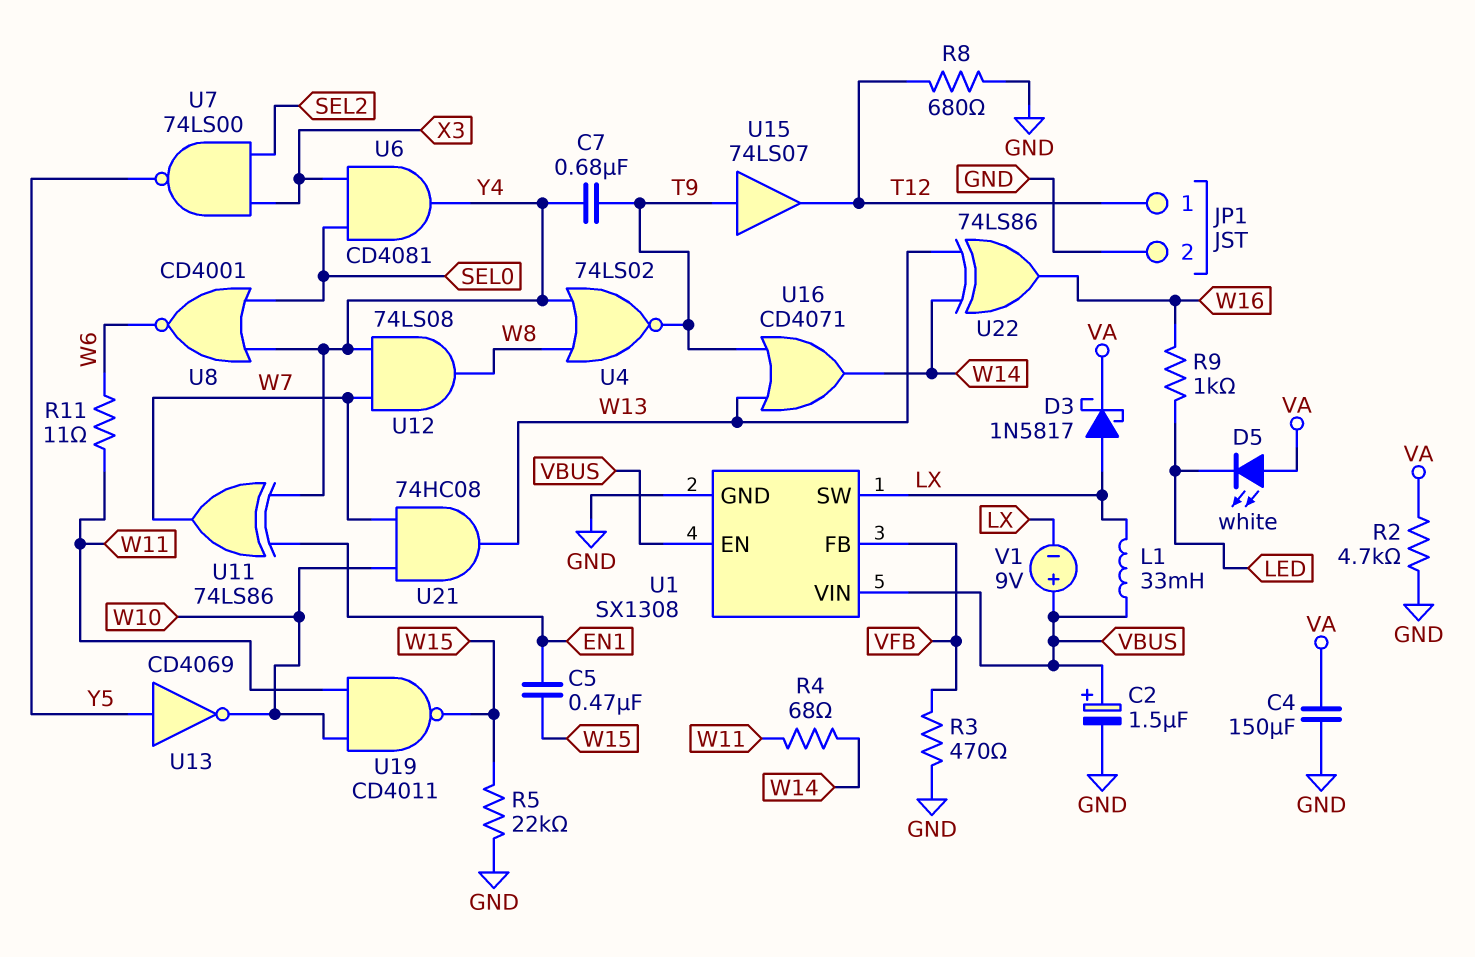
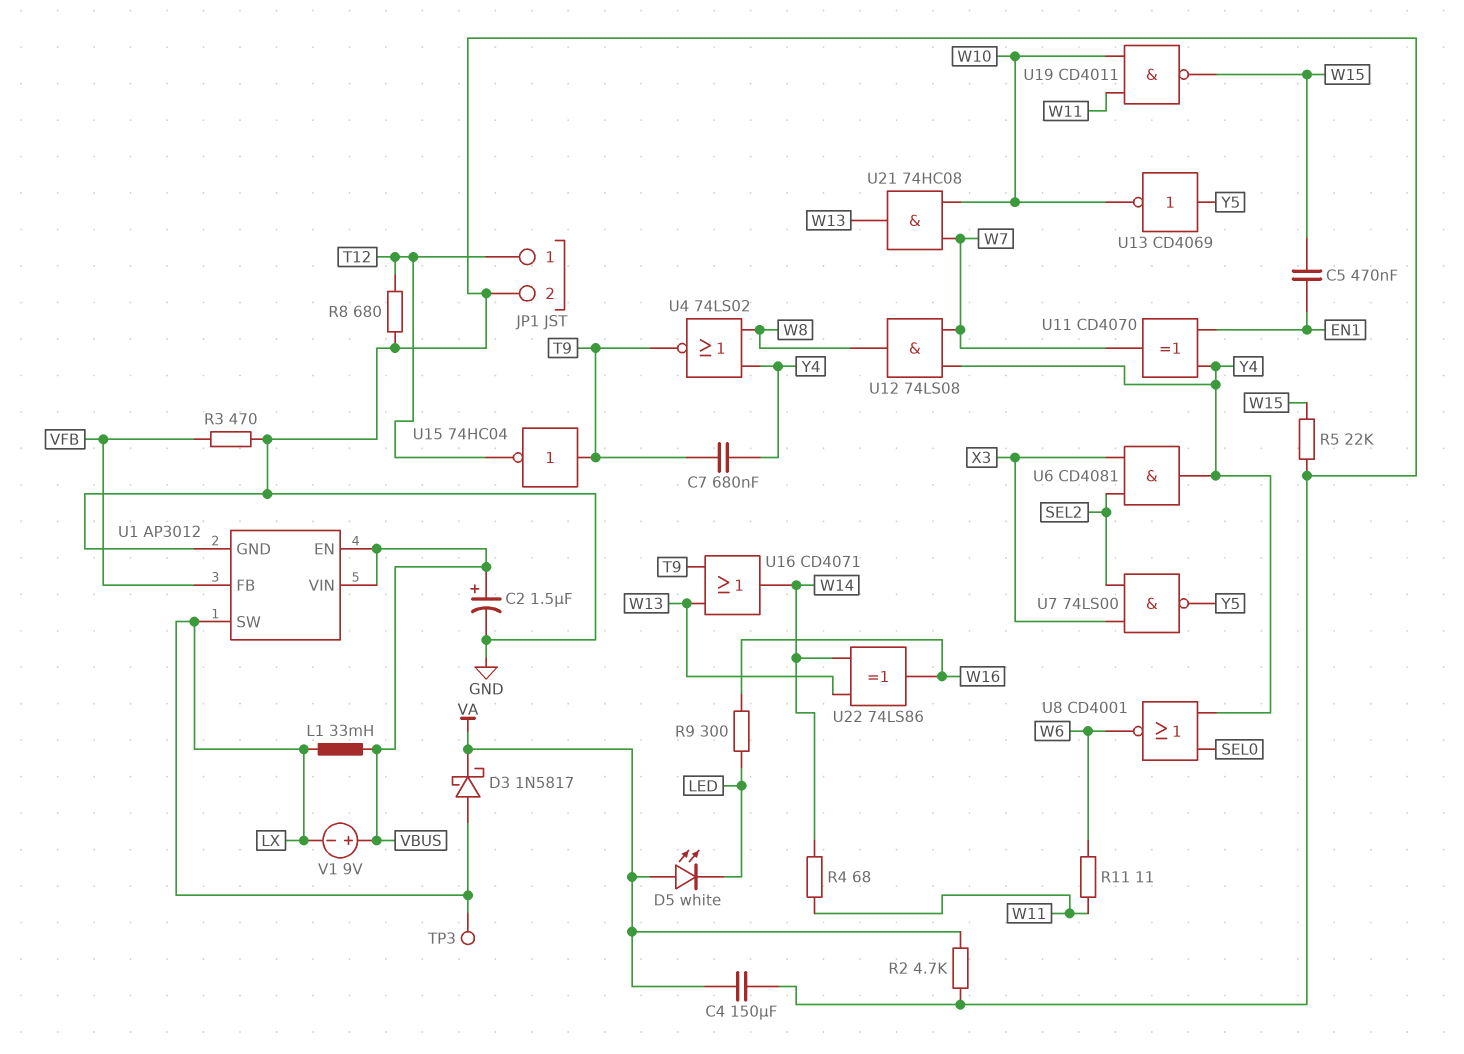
R9: 1k (LED, W16) -> 300 (LED, W16)
TP3: none -> test point (LX)
U1: SX1308 -> AP3012
U6: AND CD4081 (in SEL0, in X3, out Y4) -> AND CD4081 (in SEL2, in X3, out Y4)
U11: XOR 74LS86 (in EN1, in Y4, out W7) -> XOR CD4070 (in EN1, in Y4, out W7)
U15: buffer 74LS07 (in T9, out T12) -> NOT 74HC04 (in T9, out T12)

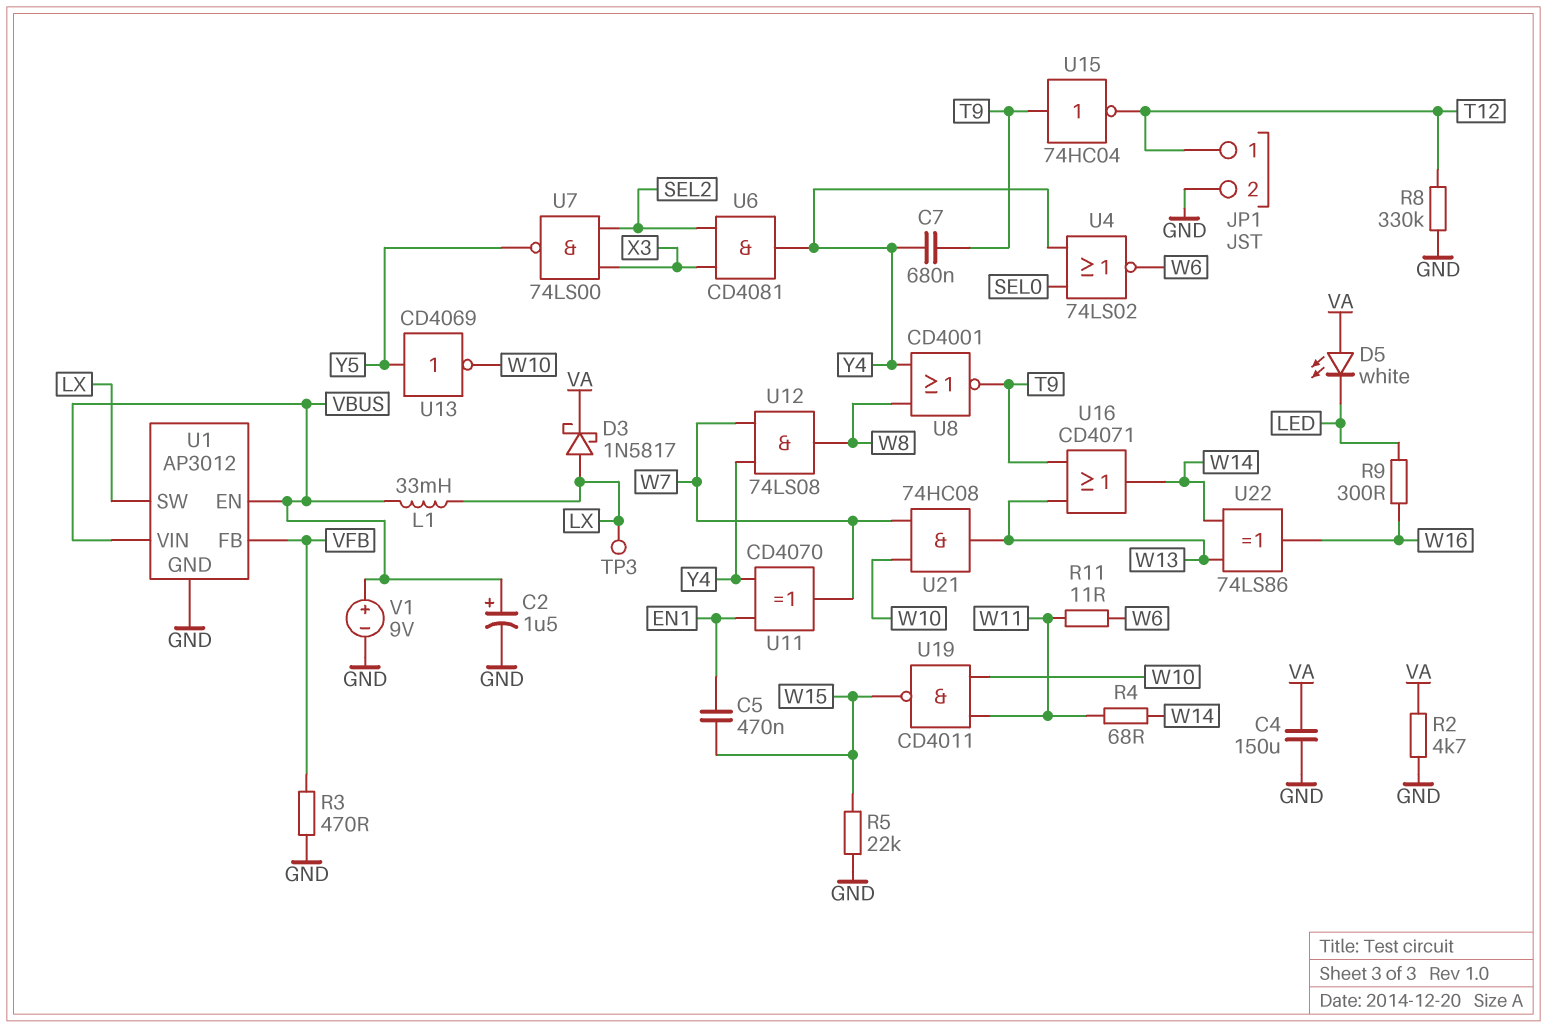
R8: 680 (GND, T12) -> 330k (GND, T12)
U4: NOR 74LS02 (in W8, in Y4, out T9) -> NOR 74LS02 (in SEL0, in Y4, out W6)
U8: NOR CD4001 (in SEL0, in Y4, out W6) -> NOR CD4001 (in W8, in Y4, out T9)
V1: 9V (plus VBUS, minus LX) -> 9V (plus VBUS, minus GND)

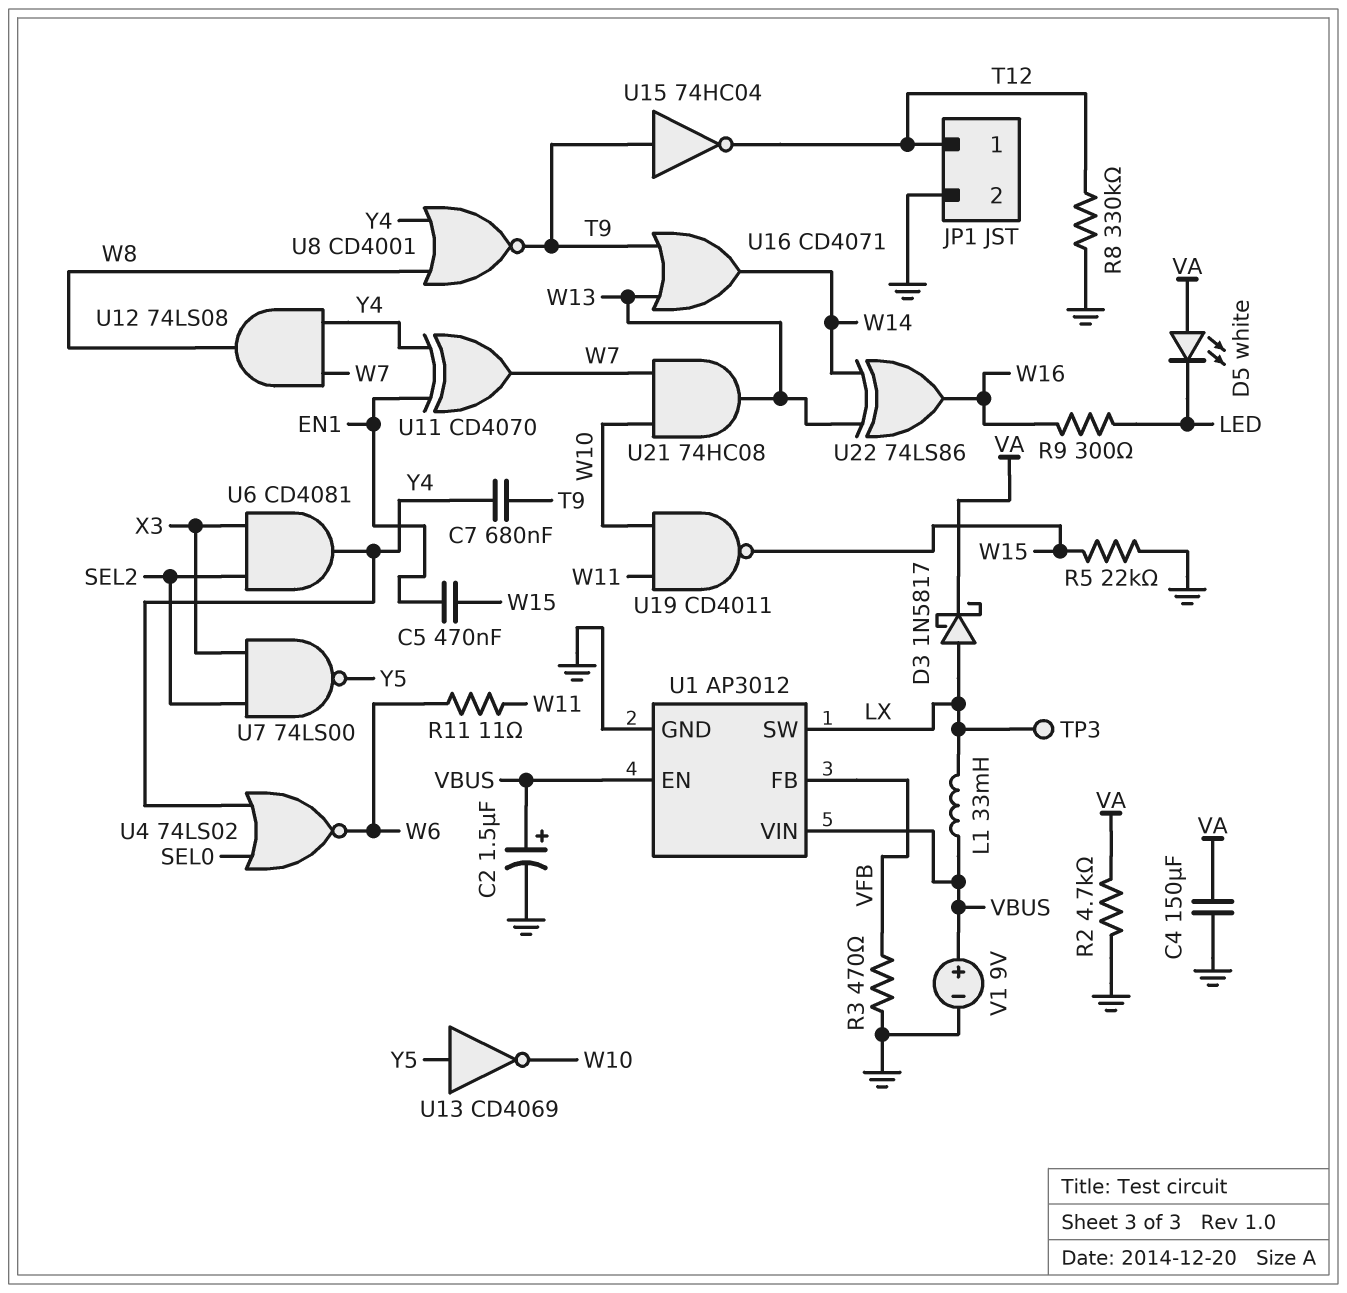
R4: 68 (W11, W14) -> none

